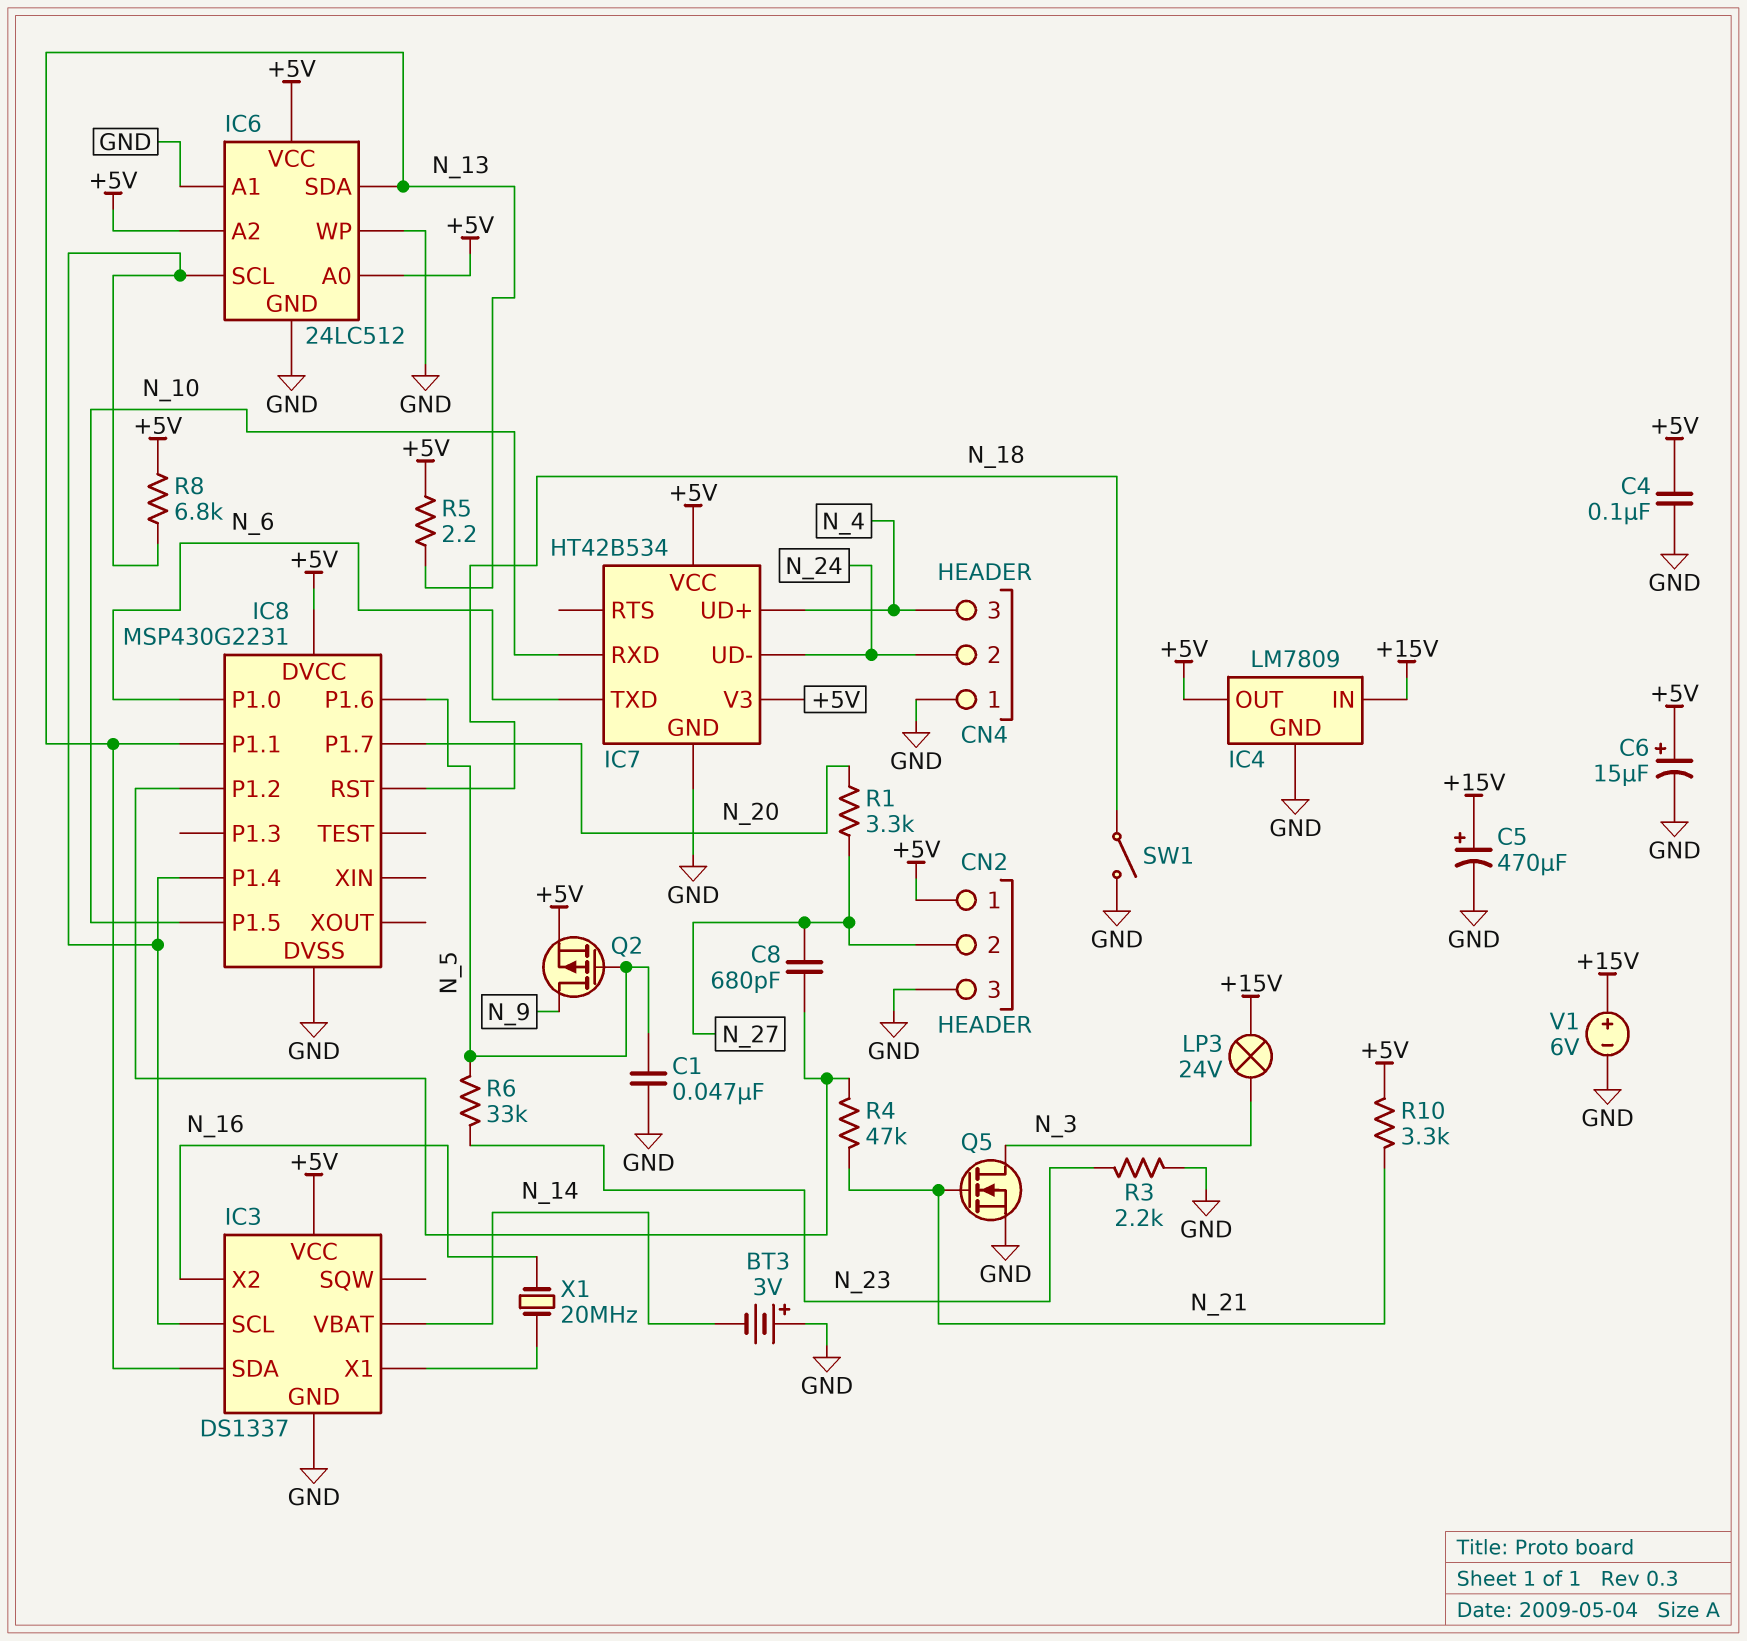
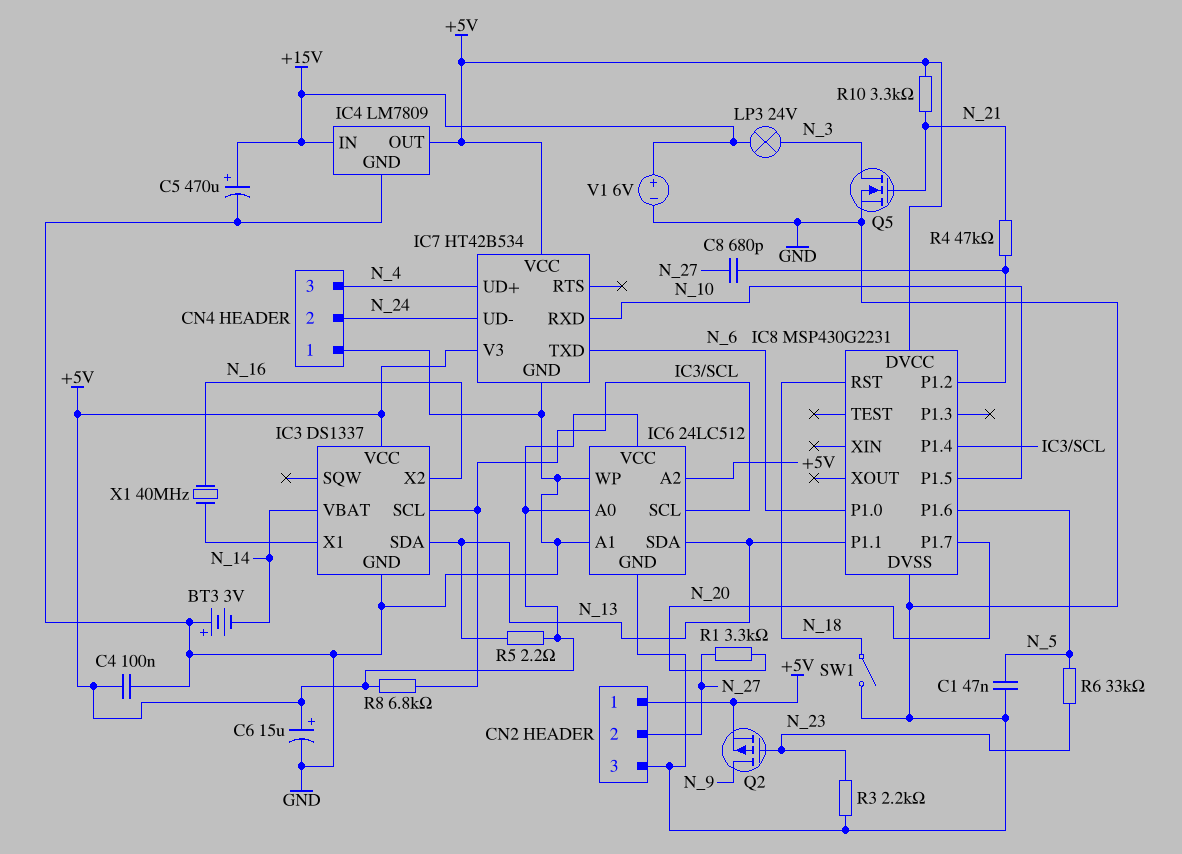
Q2: PMOS (G N_5, D N_9, S +5V) -> PMOS (G N_23, D N_9, S +5V)
X1: 20MHz (IC3/X1, N_16) -> 40MHz (IC3/X1, N_16)

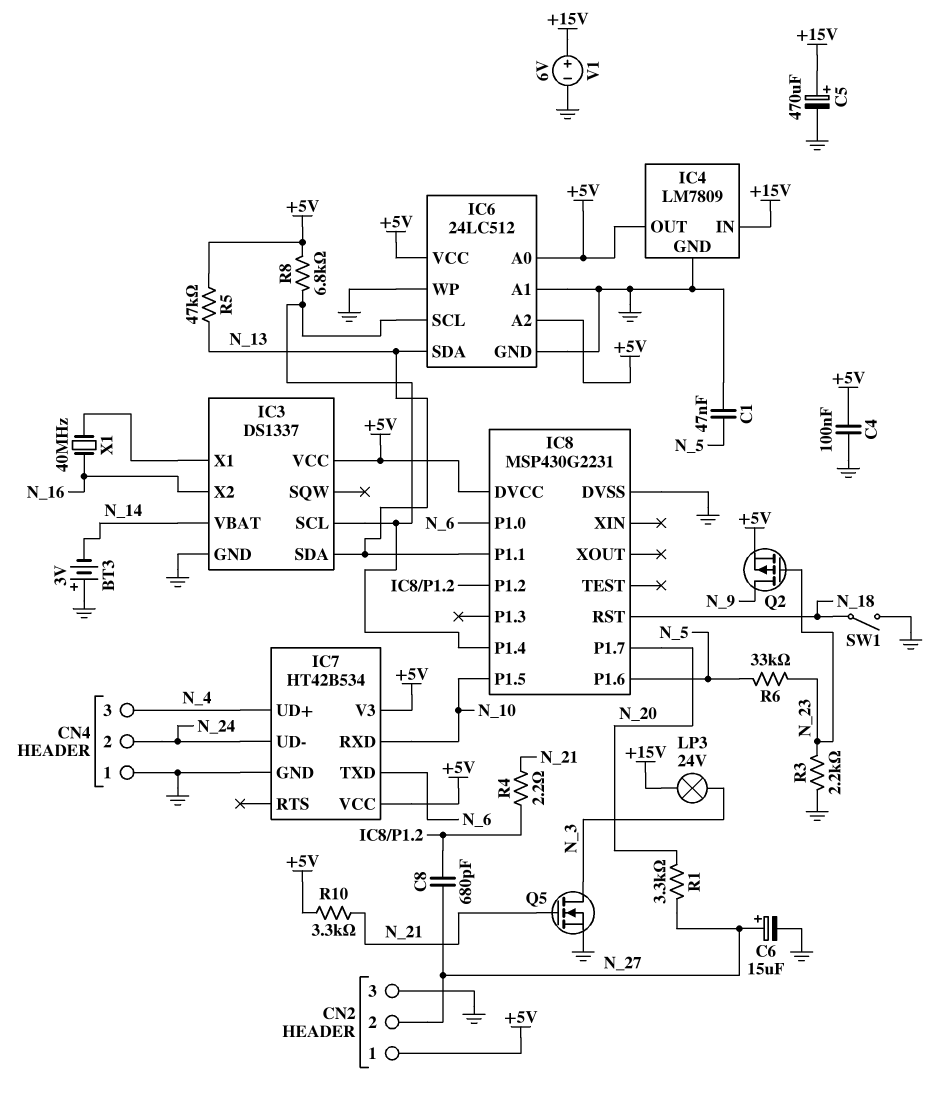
C6: 15uF (plus +5V, minus GND) -> 15uF (plus N_27, minus GND)
R4: 47k (IC8/P1.2, N_21) -> 2.2 (IC8/P1.2, N_21)
R5: 2.2 (+5V, N_13) -> 47k (+5V, N_13)

